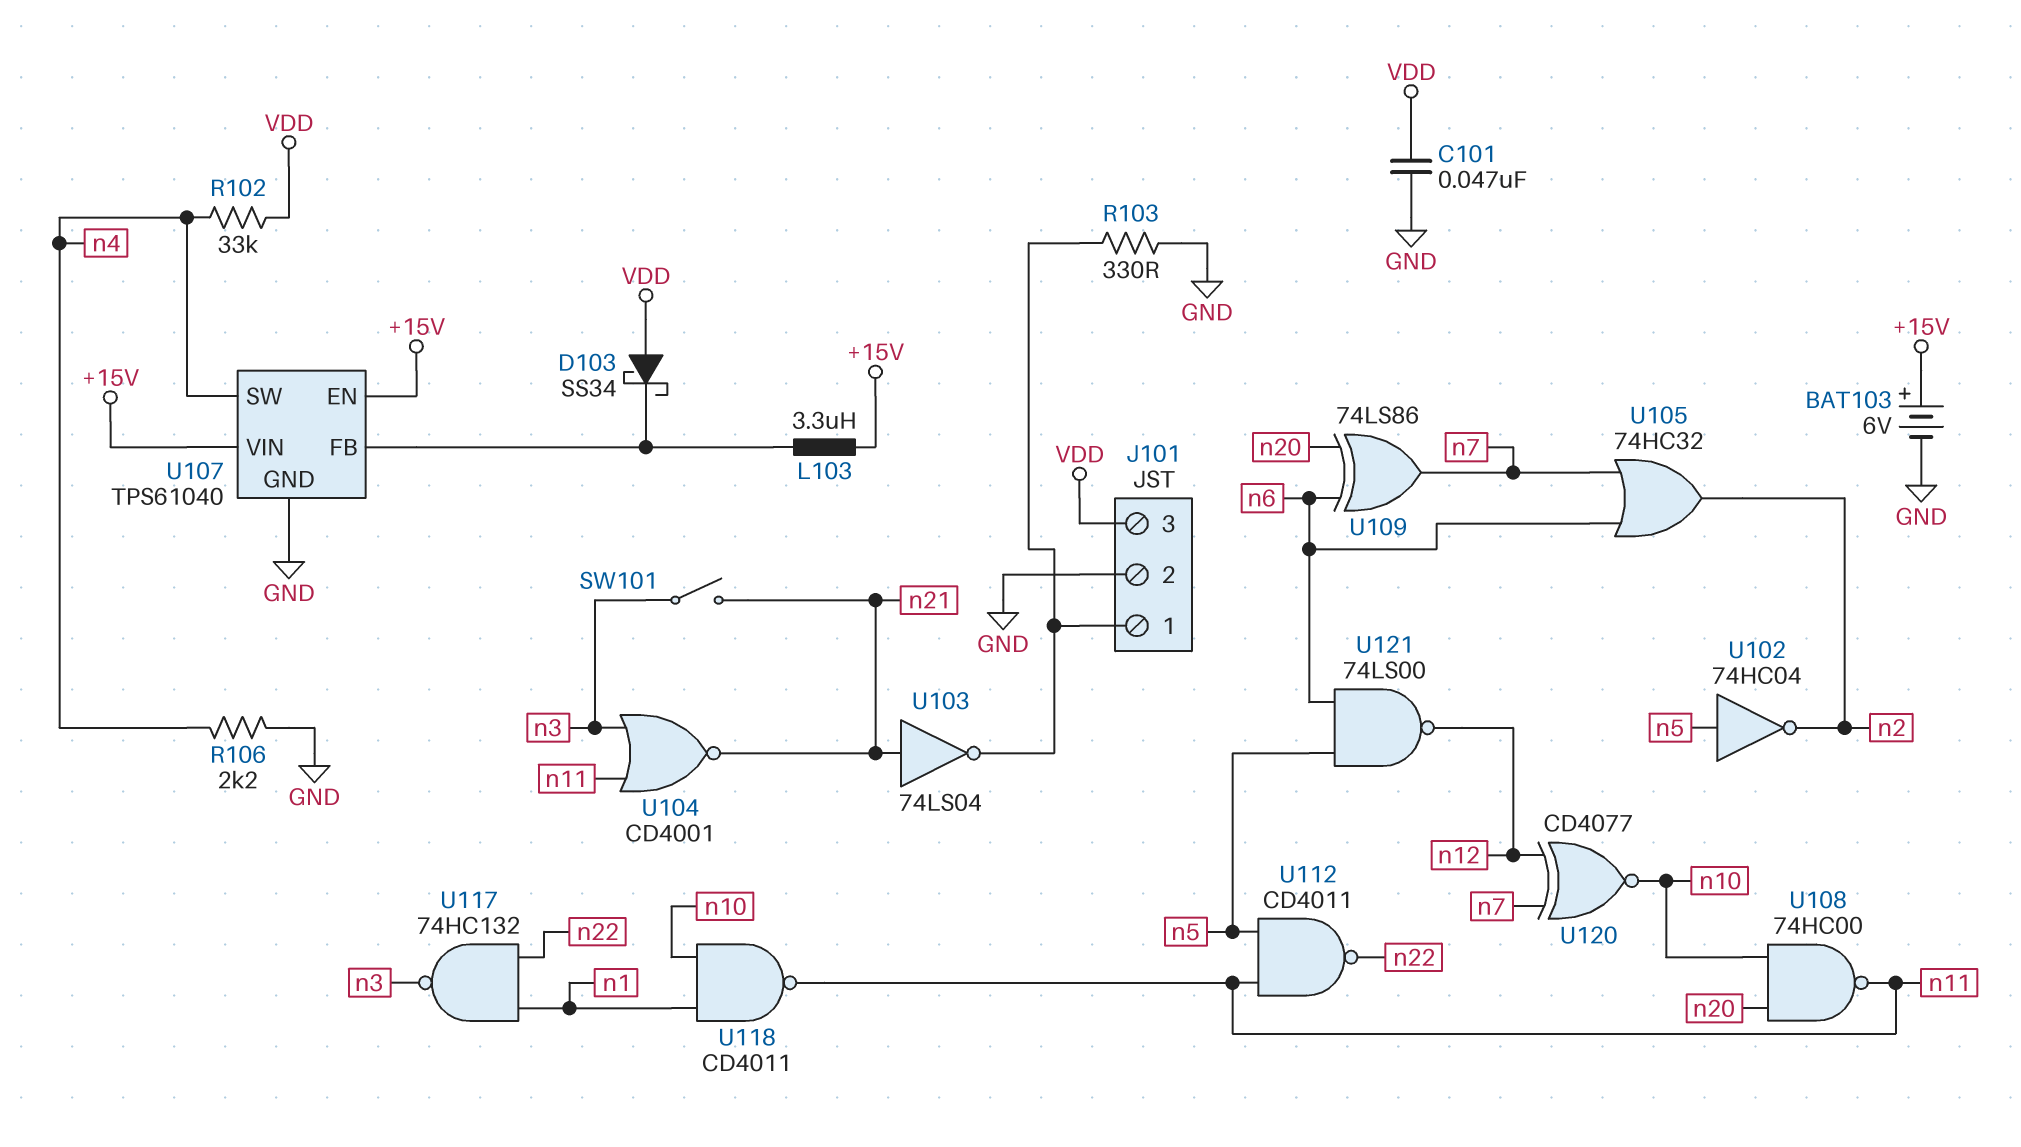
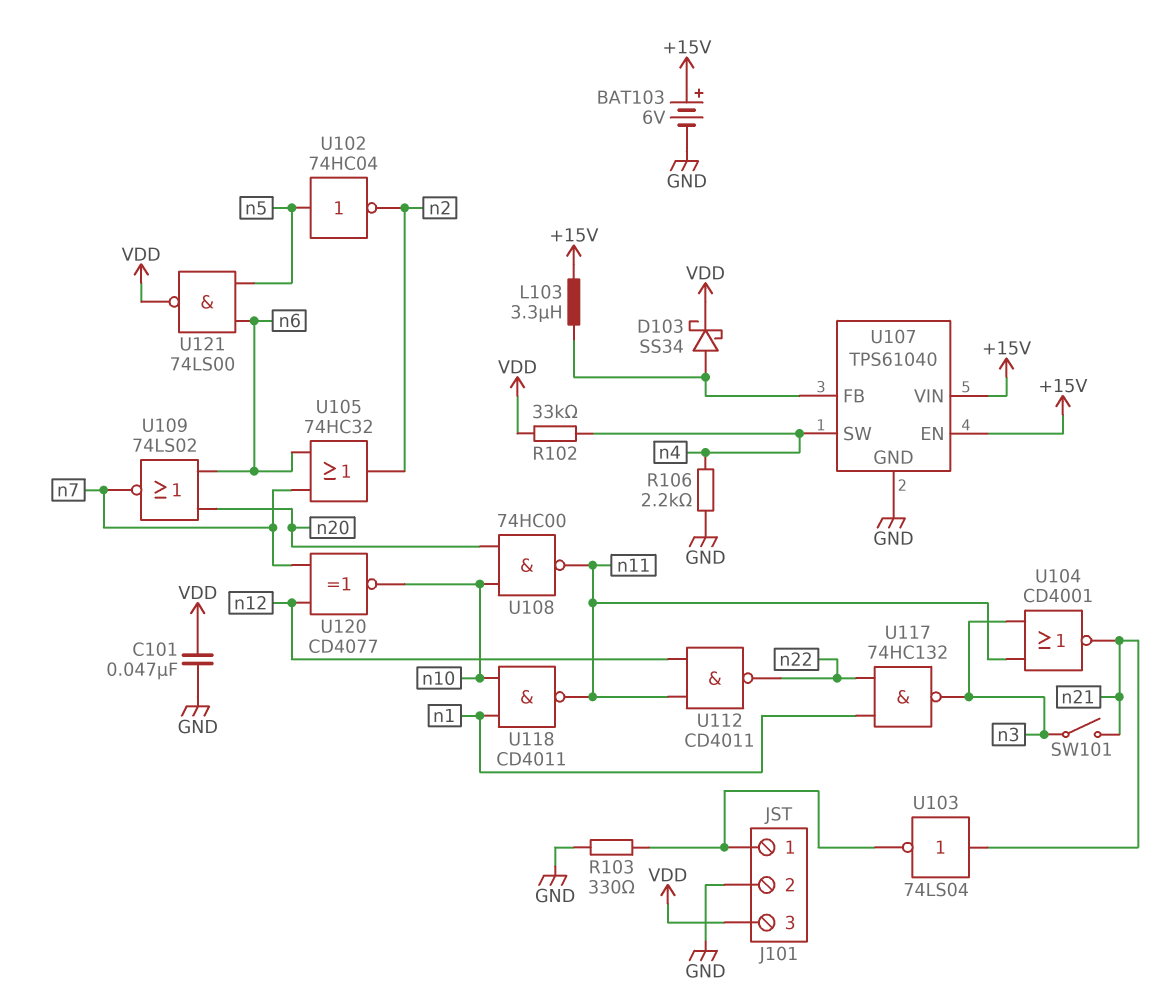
D103: schottky SS34 (A VDD, K U107/FB) -> schottky SS34 (A U107/FB, K VDD)
U109: XOR 74LS86 (in n6, in n20, out n7) -> NOR 74LS02 (in n6, in n20, out n7)
U112: NAND CD4011 (in n5, in n11, out n22) -> NAND CD4011 (in n11, in n12, out n22)
U121: NAND 74LS00 (in n5, in n6, out n12) -> NAND 74LS00 (in n5, in n6, out VDD)

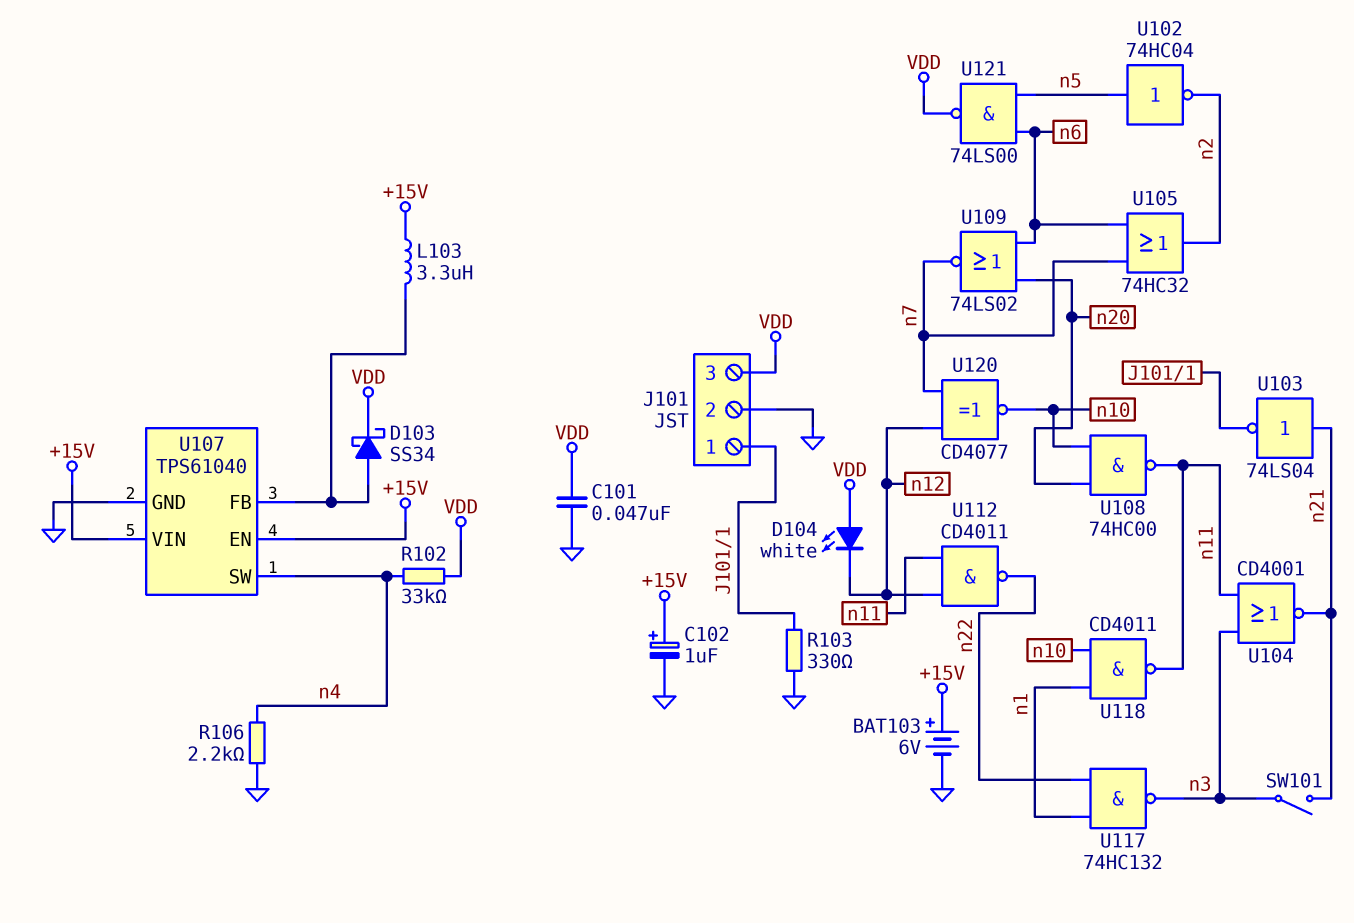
C102: none -> 1uF (plus +15V, minus GND)
D104: none -> LED white (A VDD, K n12)

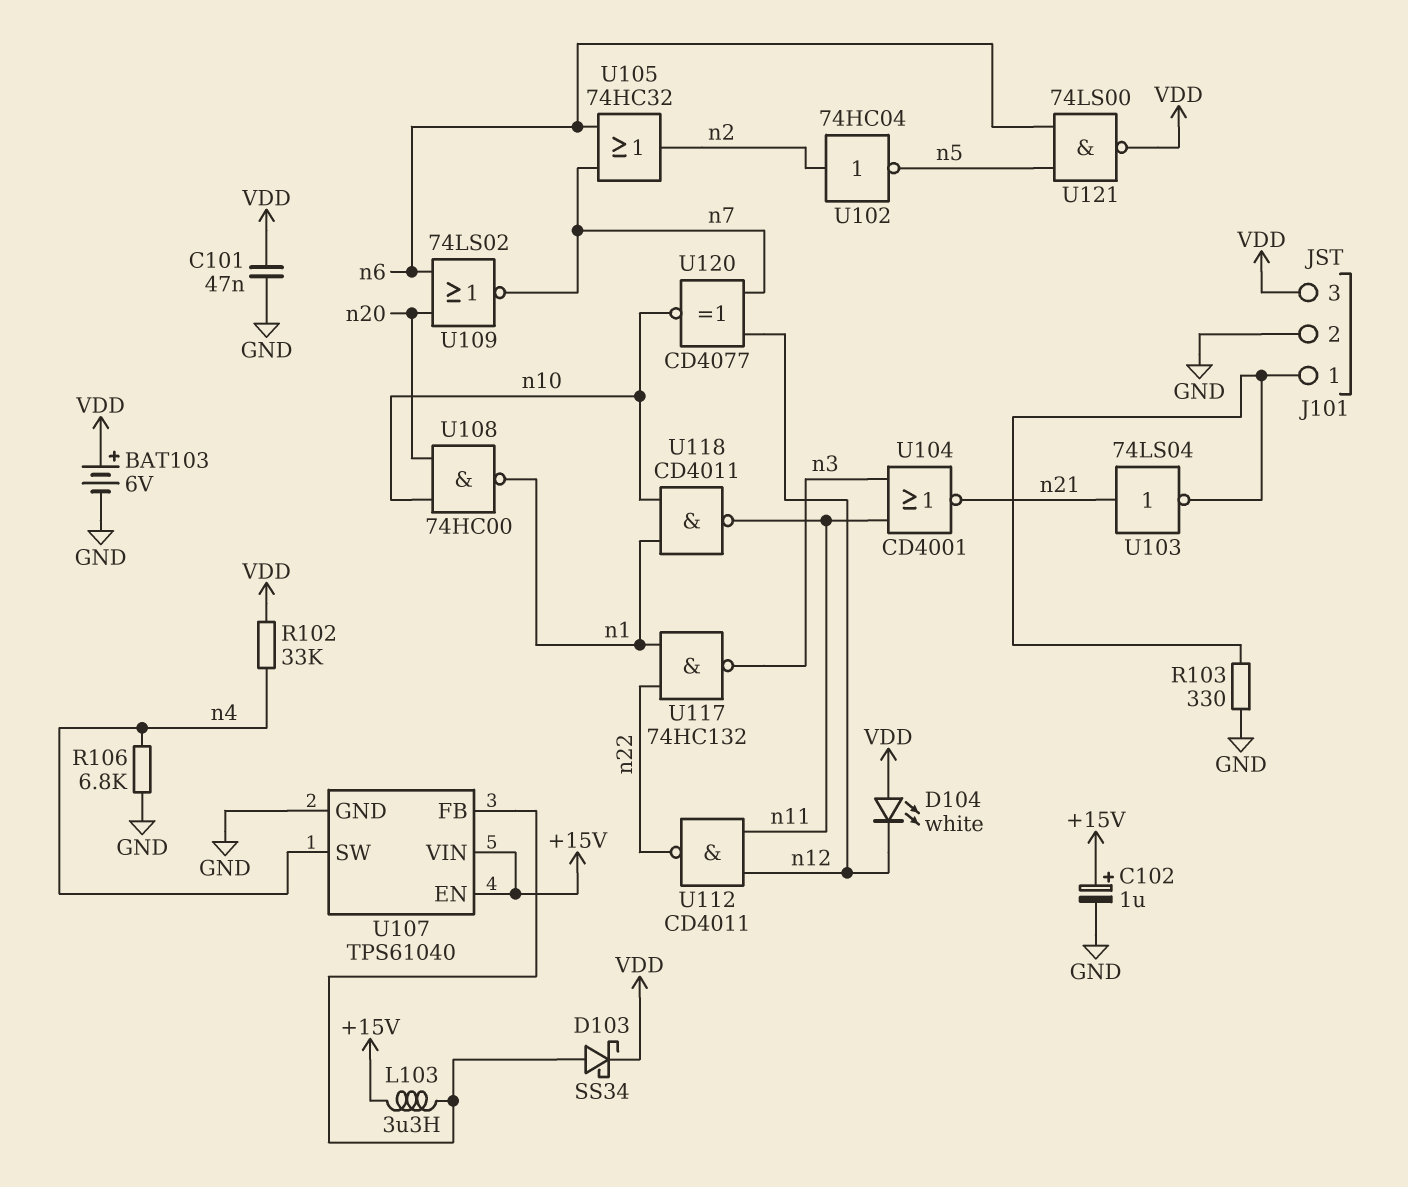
BAT103: 6V (plus +15V, minus GND) -> 6V (plus VDD, minus GND)
R106: 2.2k (GND, n4) -> 6.8k (GND, n4)
SW101: switch (n3, n21) -> none
U102: NOT 74HC04 (in n5, out n2) -> NOT 74HC04 (in n2, out n5)
U108: NAND 74HC00 (in n10, in n20, out n11) -> NAND 74HC00 (in n10, in n20, out n1)

